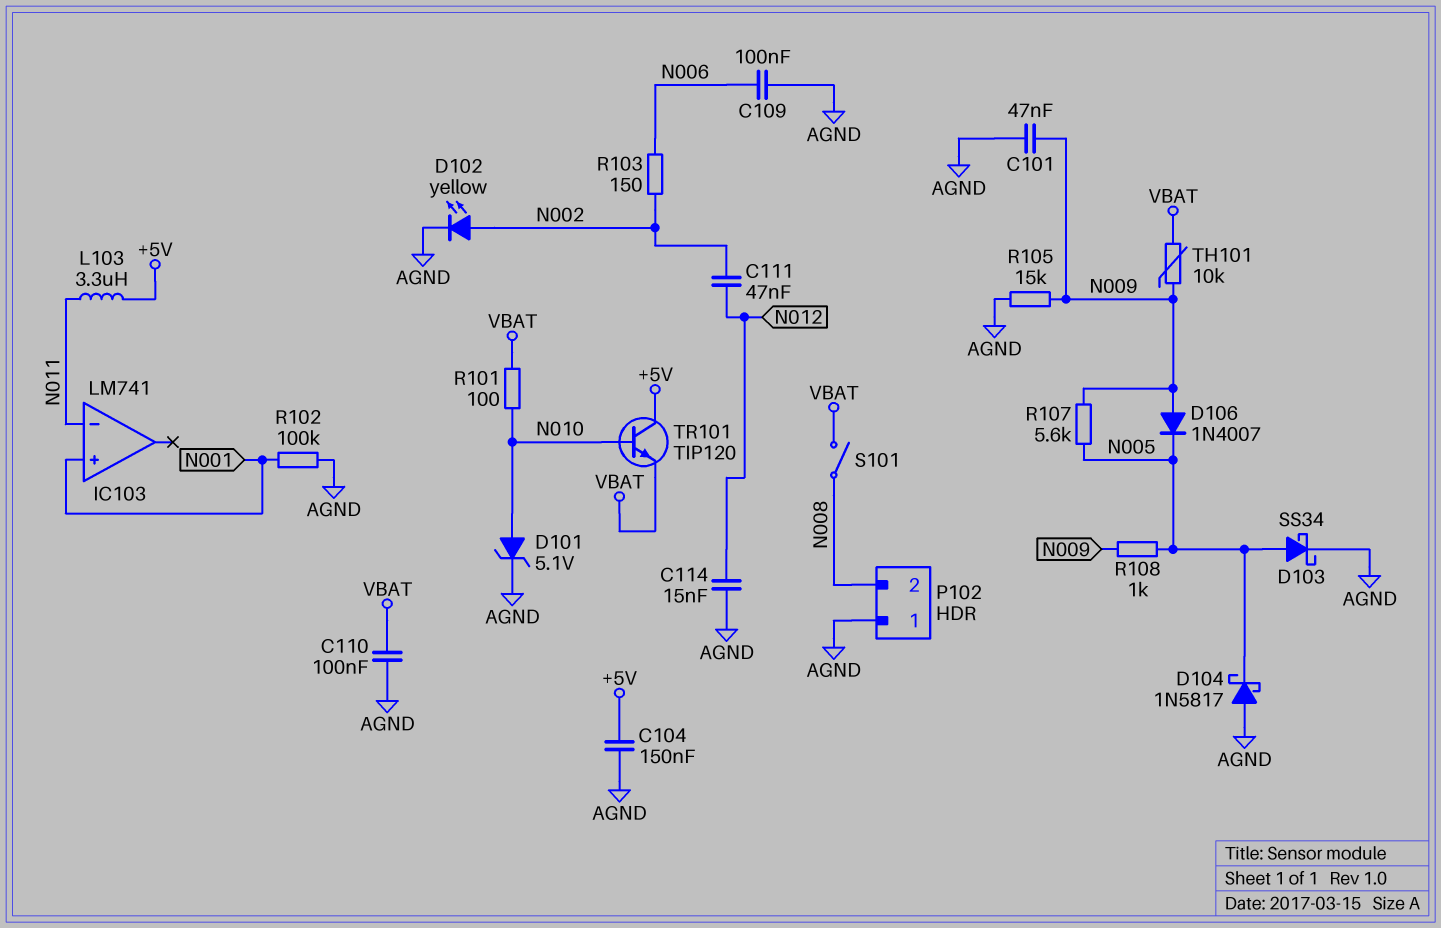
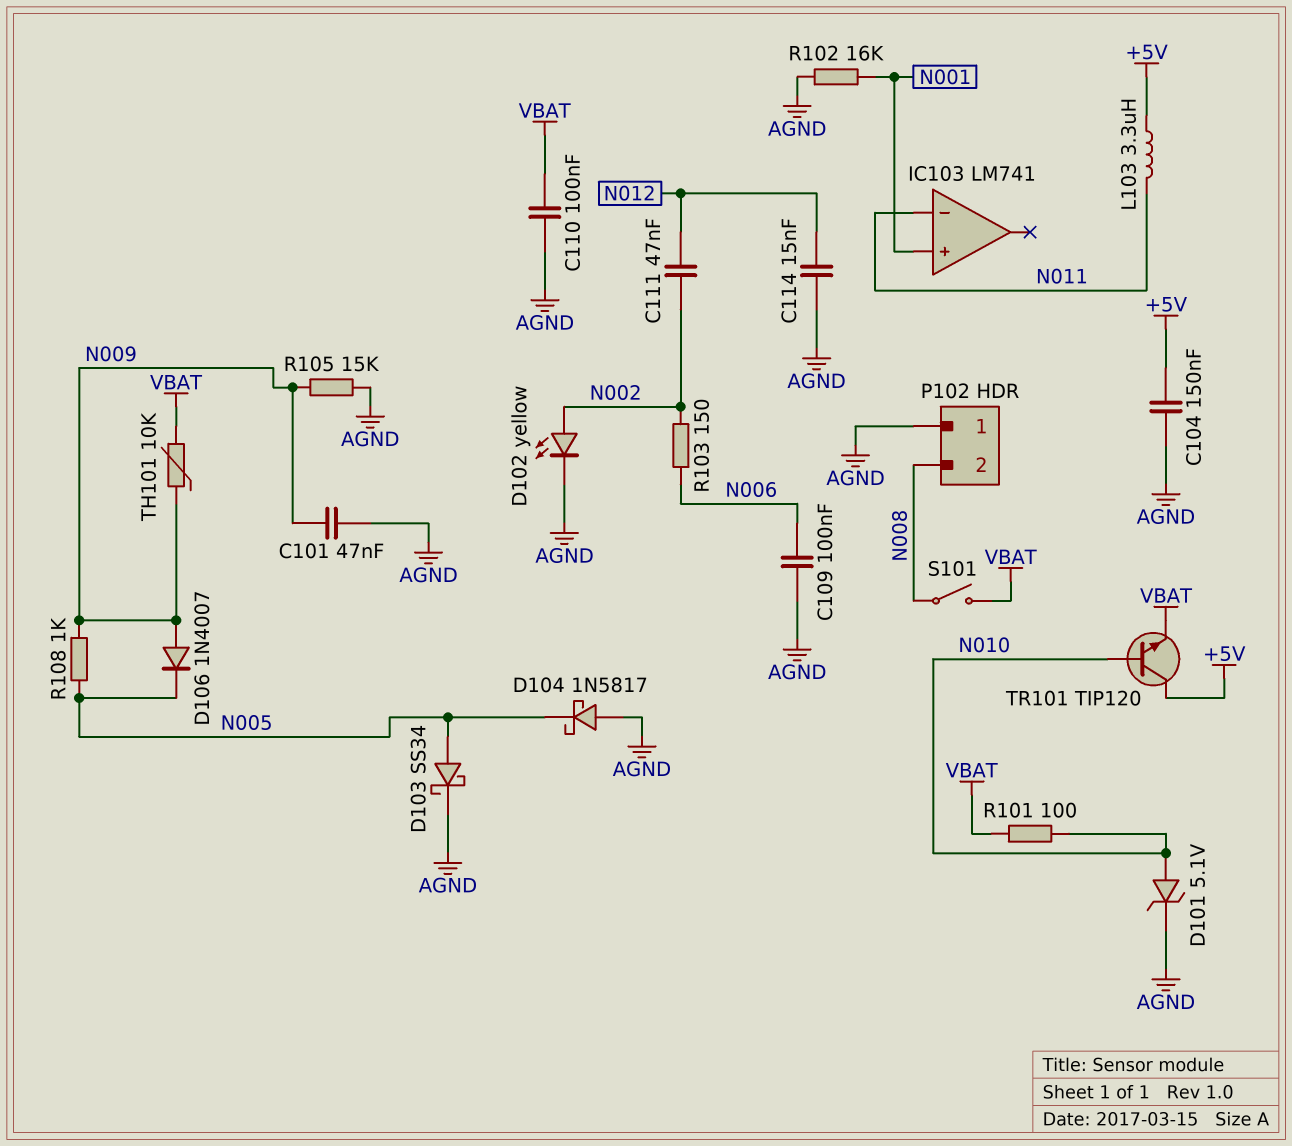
R102: 100k (AGND, N001) -> 16k (AGND, N001)
R107: 5.6k (N005, N009) -> none

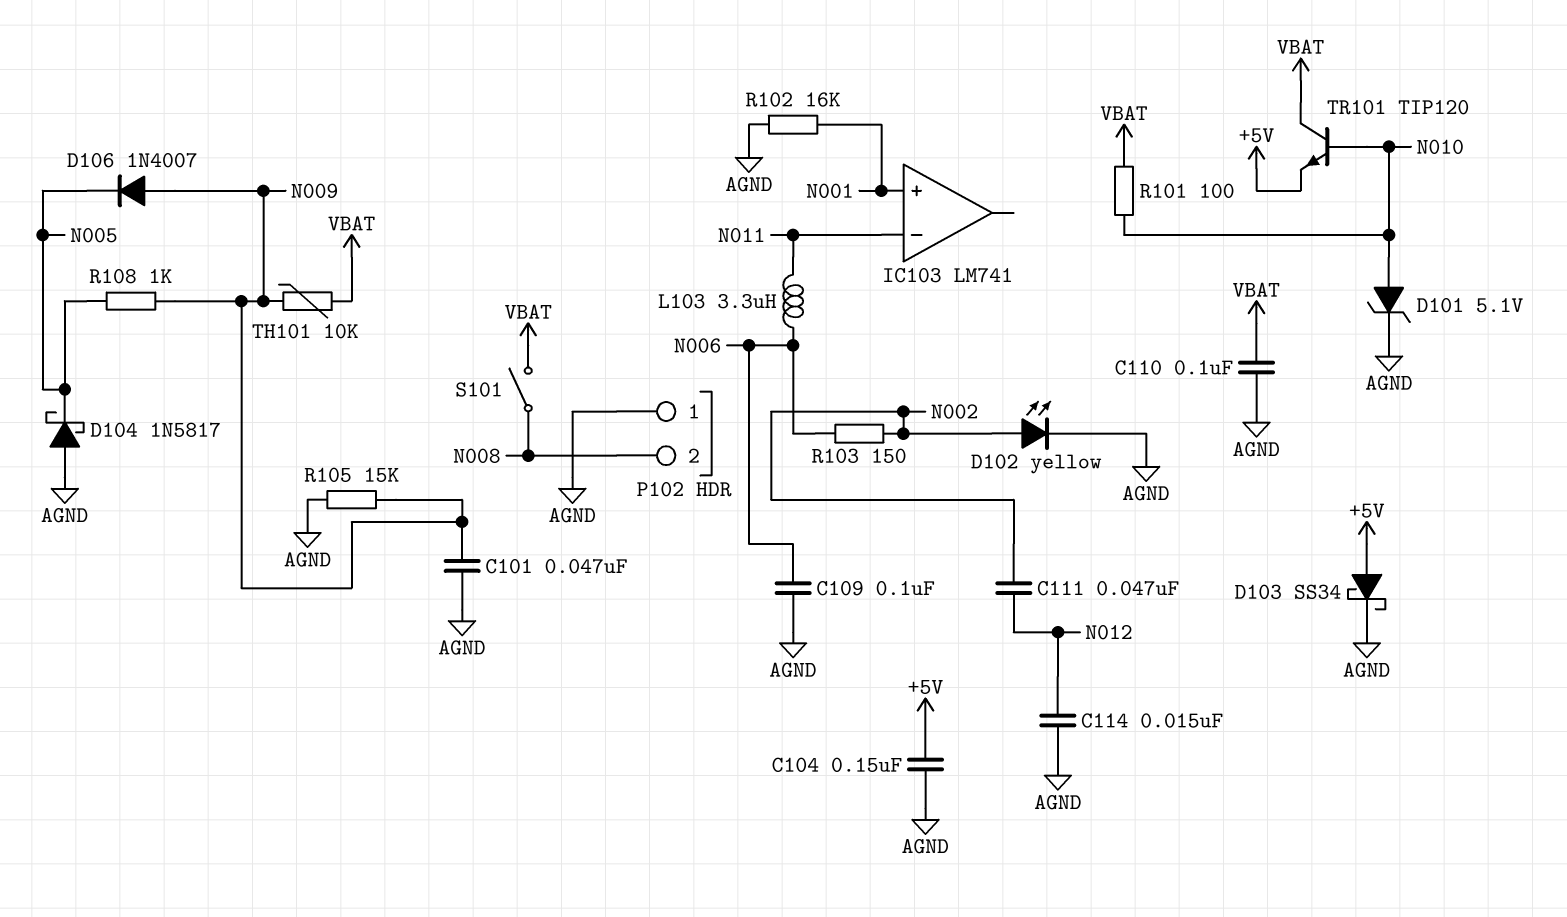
D103: schottky SS34 (A N005, K AGND) -> schottky SS34 (A +5V, K AGND)
L103: 3.3uH (+5V, N011) -> 3.3uH (N006, N011)
TR101: NPN TIP120 (B N010, C +5V, E VBAT) -> NPN TIP120 (B N010, C VBAT, E +5V)

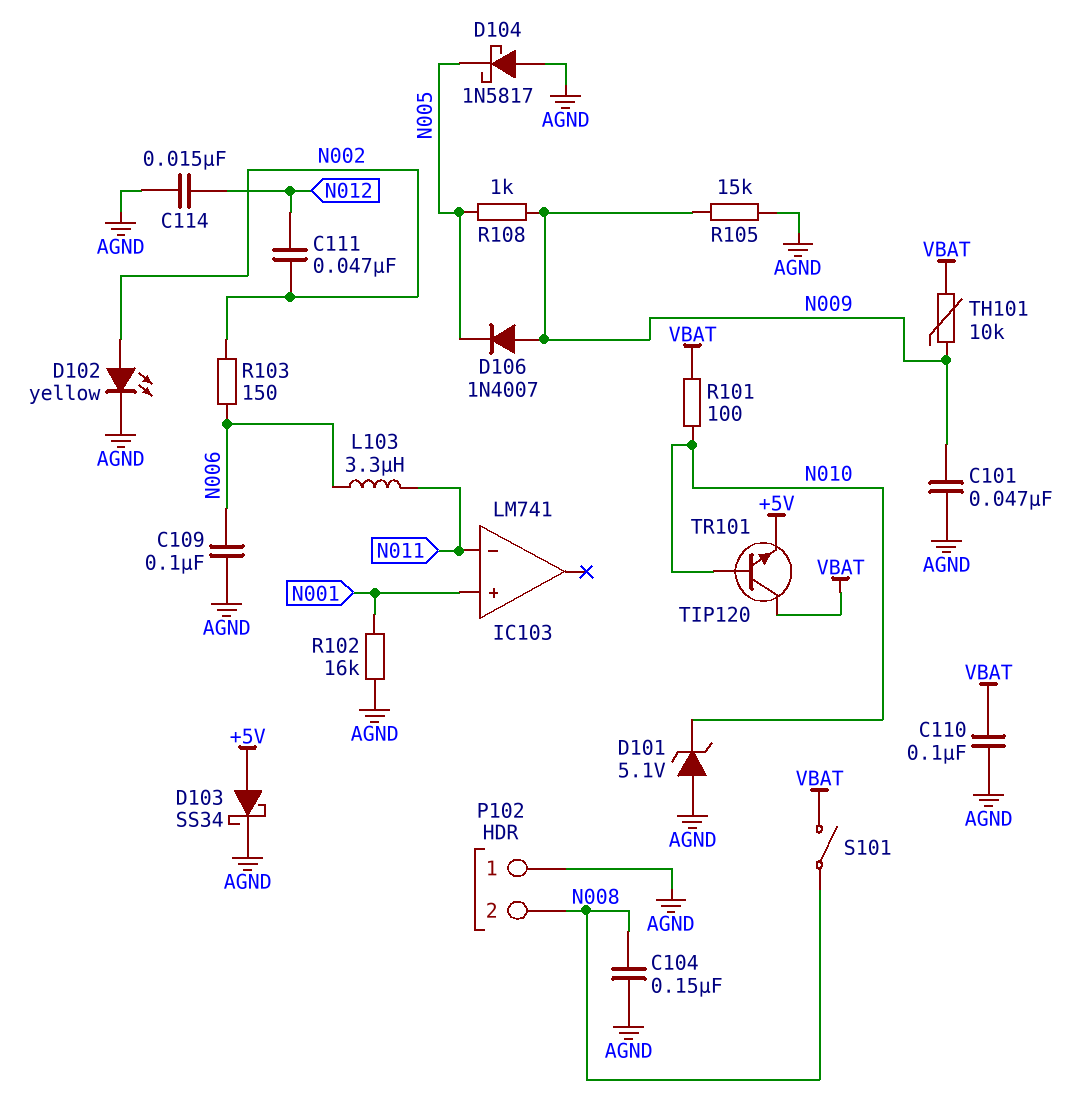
C104: 150nF (+5V, AGND) -> 150nF (AGND, N008)
D101: zener 5.1V (A N010, K AGND) -> zener 5.1V (A AGND, K N010)

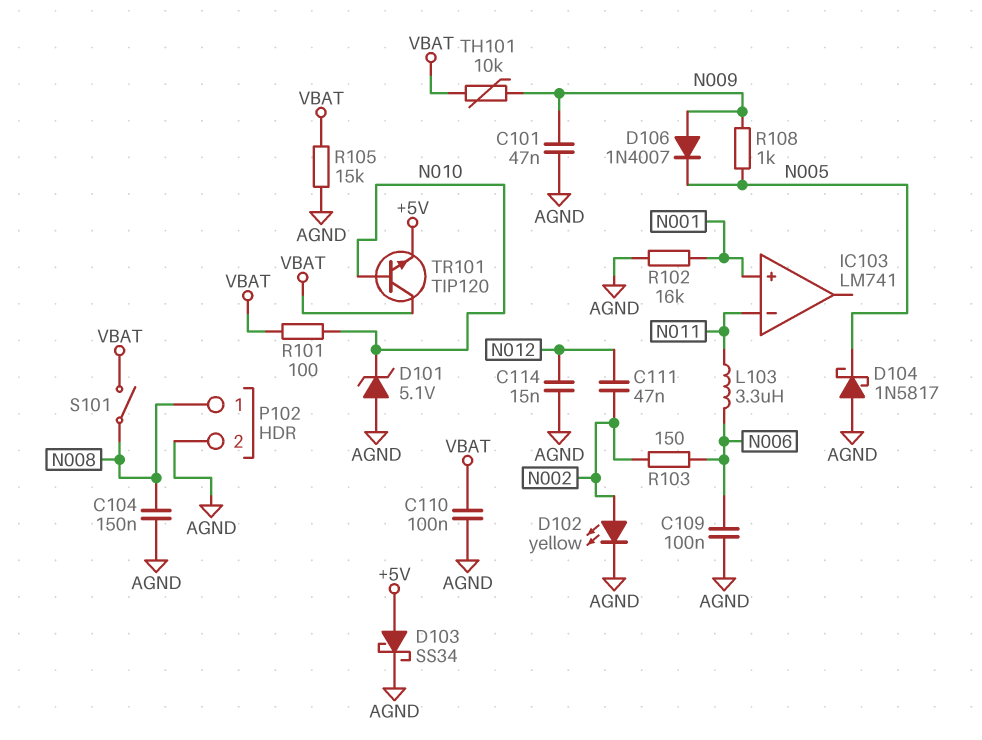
P102 pin 1: AGND -> N008
P102 pin 2: N008 -> AGND
R105: 15k (AGND, N009) -> 15k (AGND, VBAT)

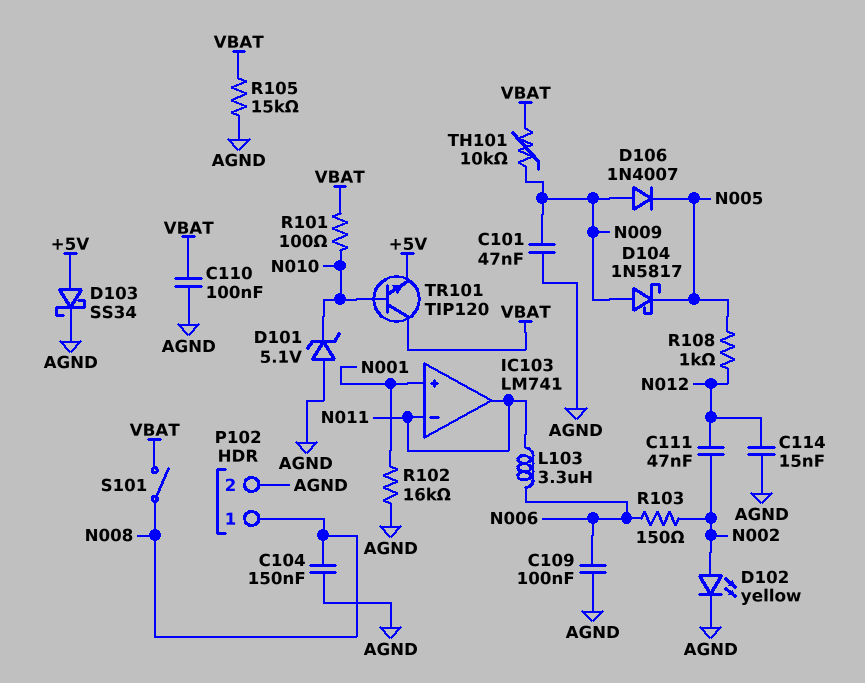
D104: schottky 1N5817 (A AGND, K N005) -> schottky 1N5817 (A N009, K N005)
IC103 pin out: none -> N011
R108: 1k (N005, N009) -> 1k (N005, N012)

